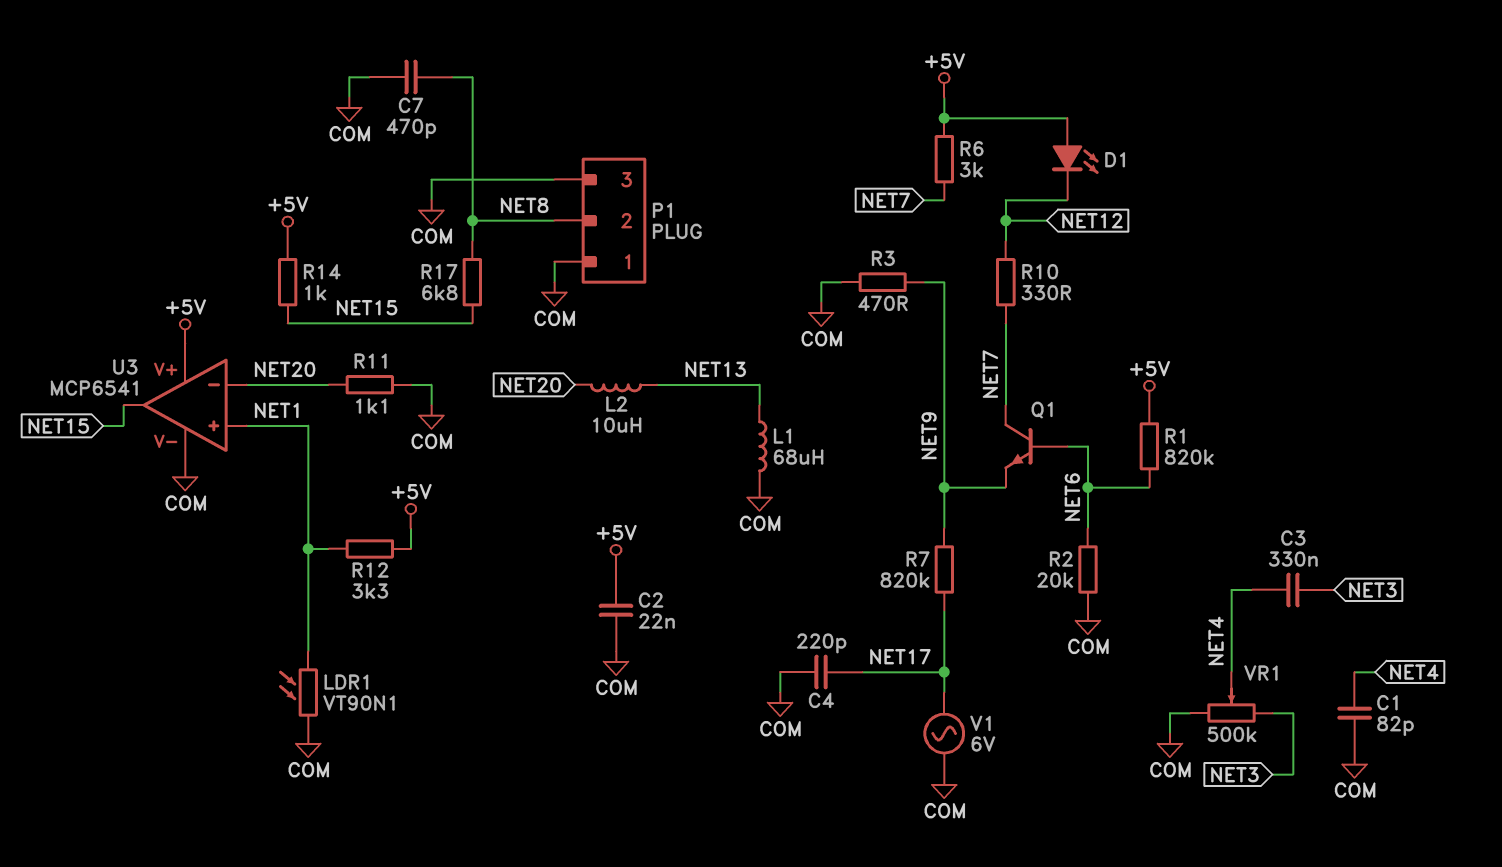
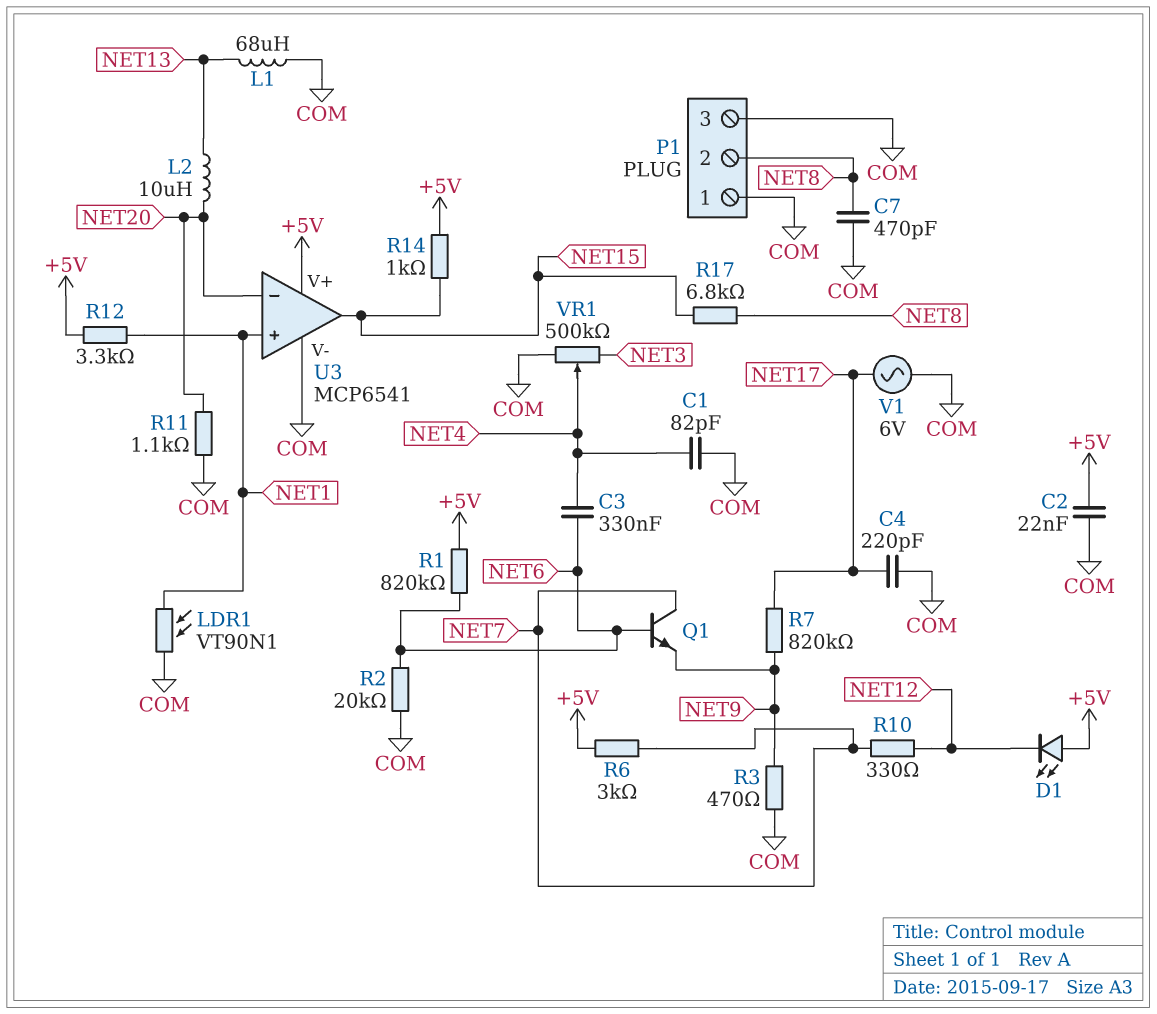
C3: 330nF (NET3, NET4) -> 330nF (NET4, NET6)

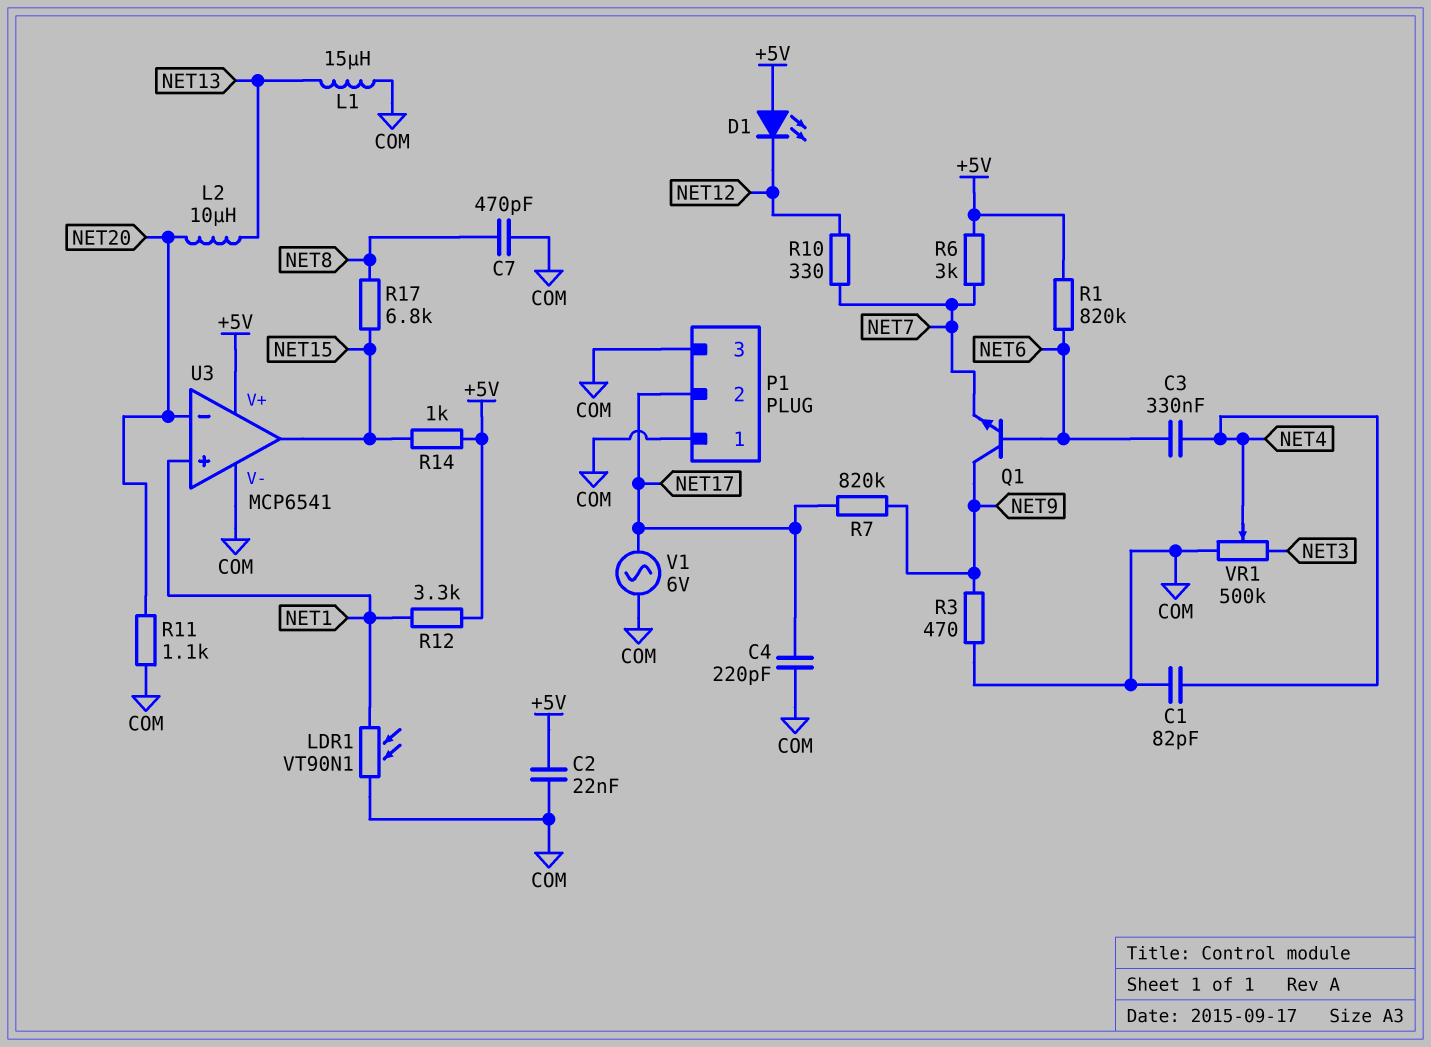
L1: 68uH (COM, NET13) -> 15uH (COM, NET13)
P1 pin 2: NET8 -> NET17
Q1: NPN (B NET6, C NET7, E NET9) -> NPN (B NET6, C NET9, E NET7)
R2: 20k (COM, NET6) -> none

